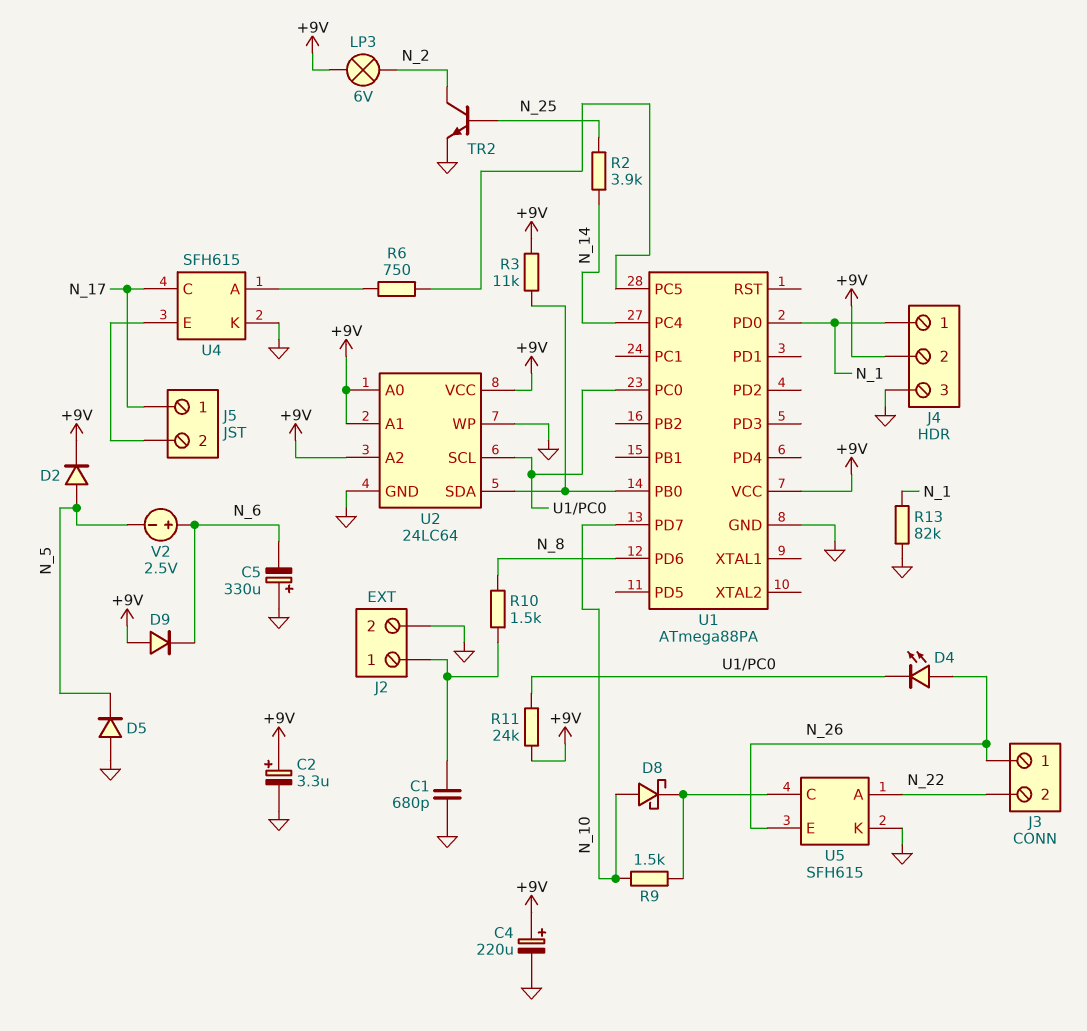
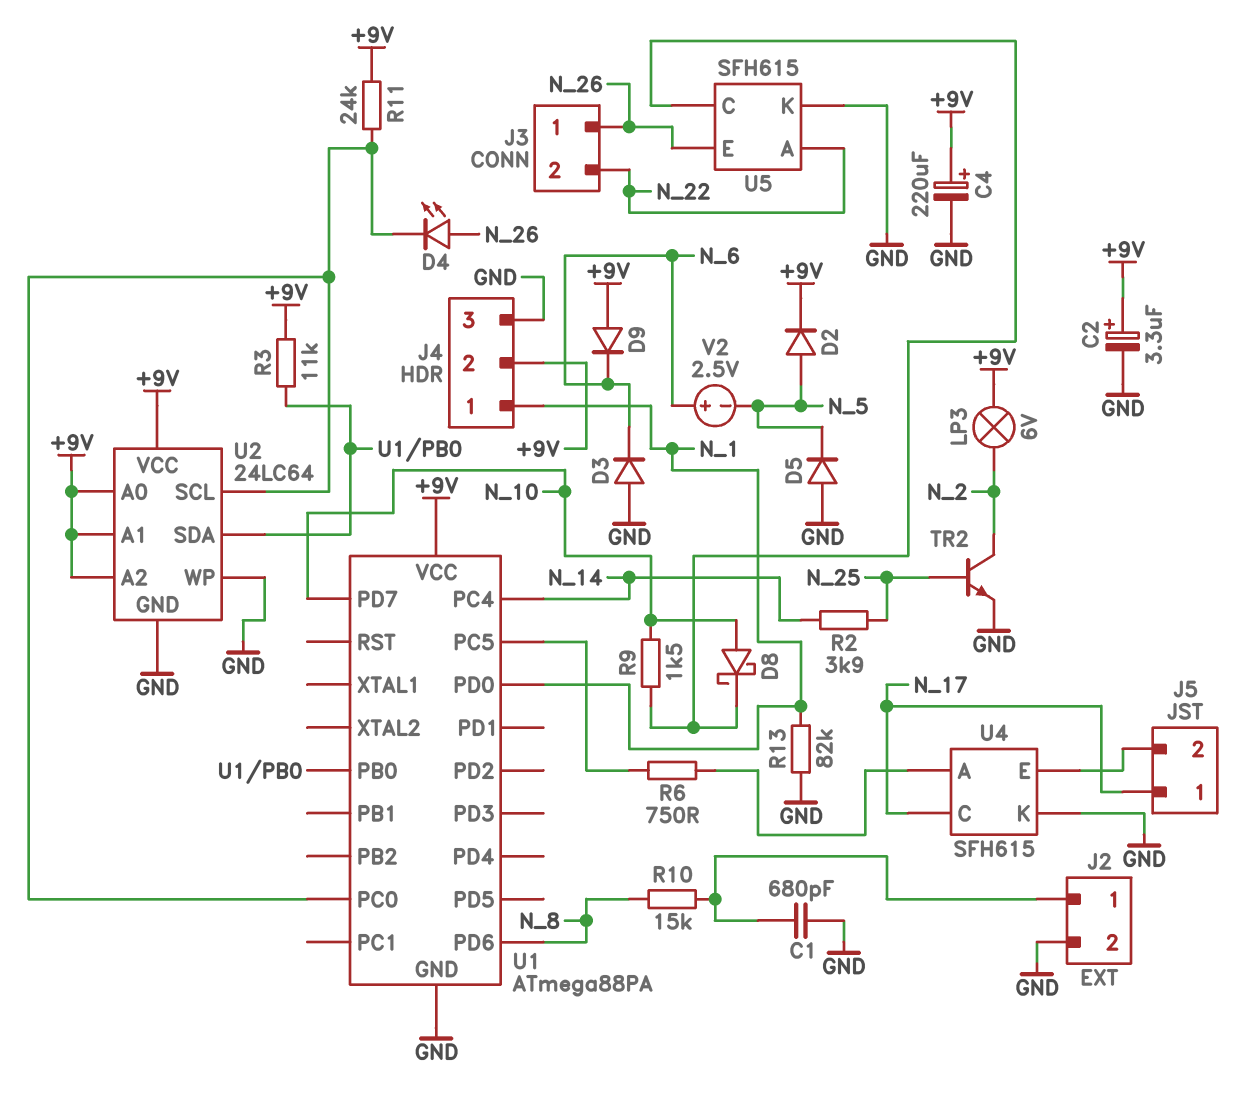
C5: 330uF (plus GND, minus N_6) -> none
D3: none -> diode (A GND, K N_6)
R10: 1.5k (J2/1, N_8) -> 15k (J2/1, N_8)

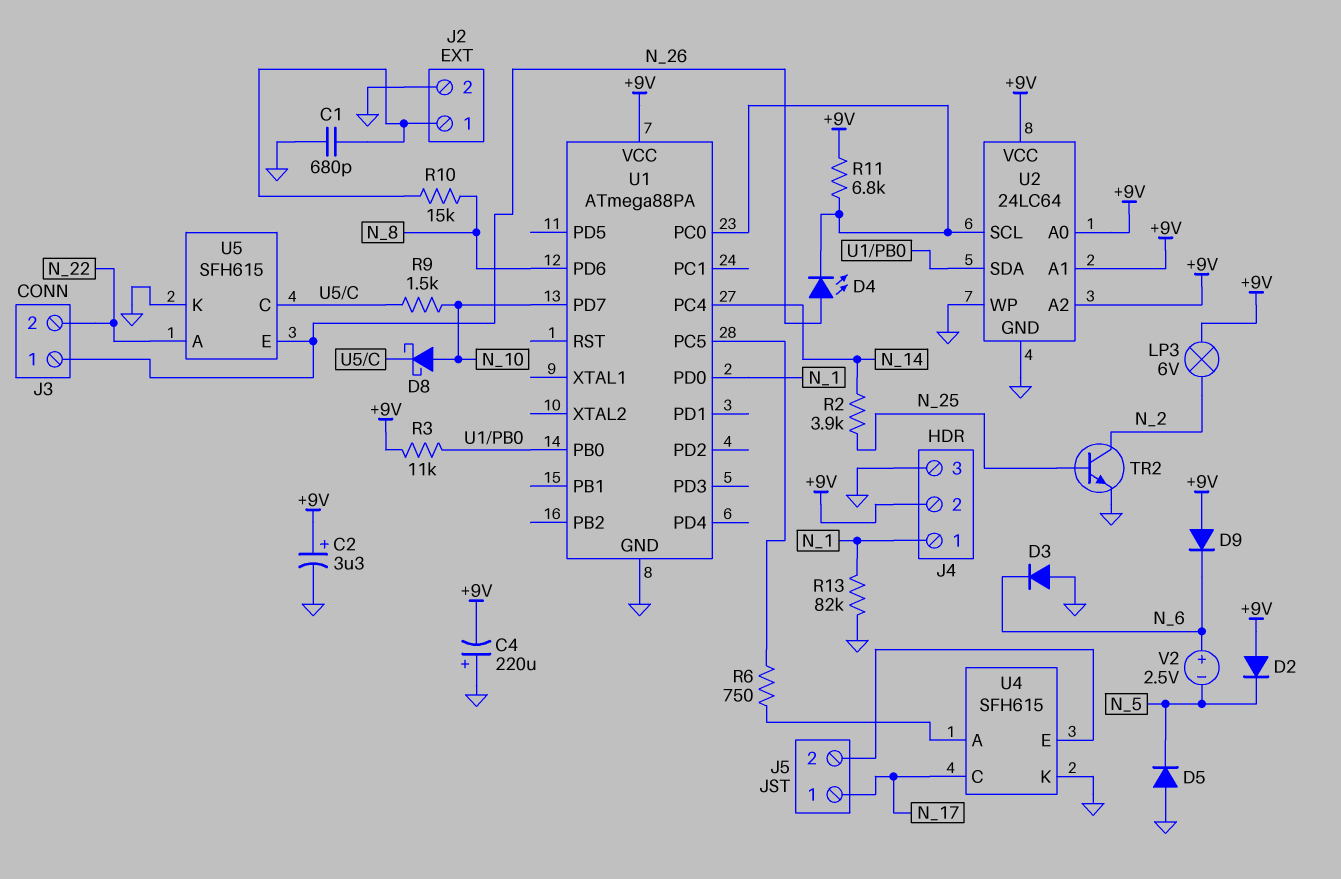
C4: 220uF (plus +9V, minus GND) -> 220uF (plus GND, minus +9V)
D2: diode (A N_5, K +9V) -> diode (A +9V, K N_5)
R11: 24k (+9V, U1/PC0) -> 6.8k (+9V, U1/PC0)

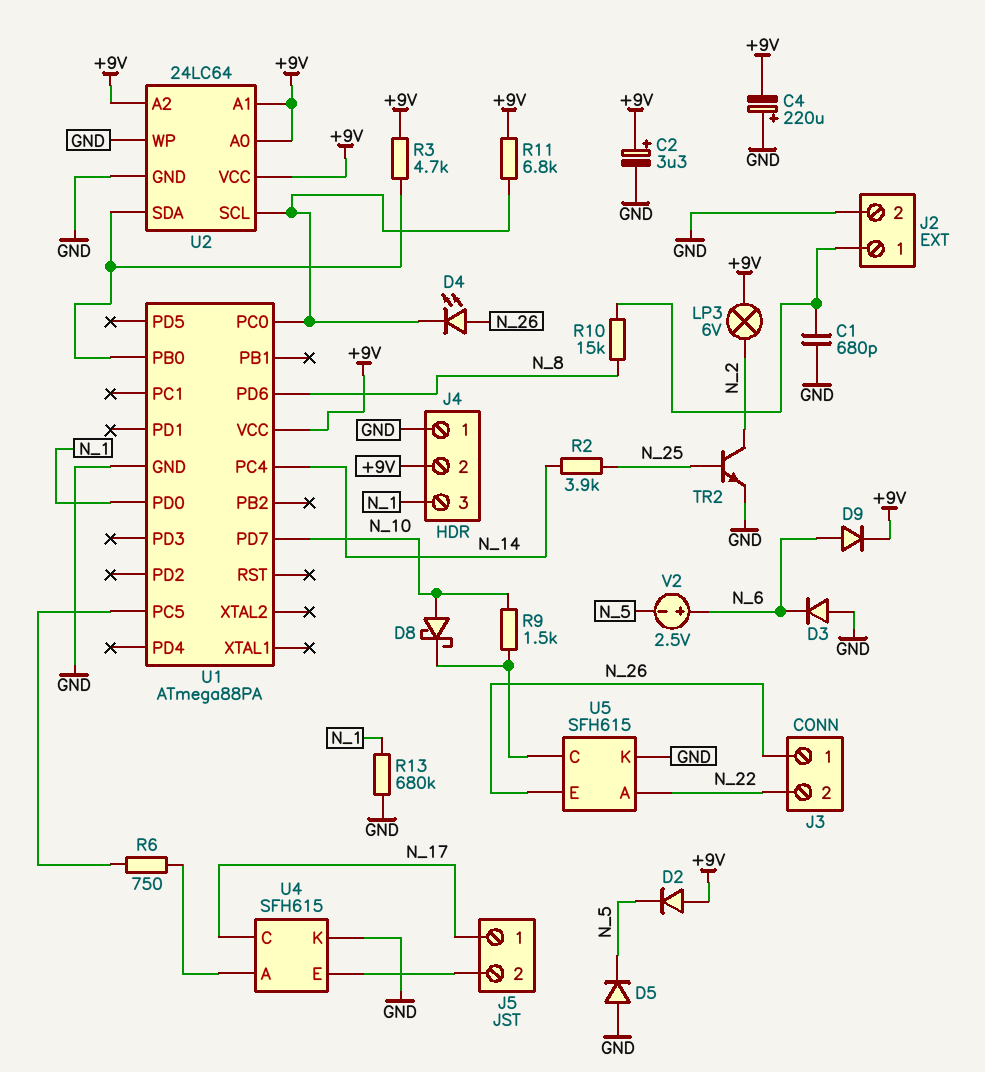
D9: diode (A +9V, K N_6) -> diode (A N_6, K +9V)
J4 pin 1: N_1 -> GND
J4 pin 3: GND -> N_1
R3: 11k (+9V, U1/PB0) -> 4.7k (+9V, U1/PB0)
R13: 82k (GND, N_1) -> 680k (GND, N_1)

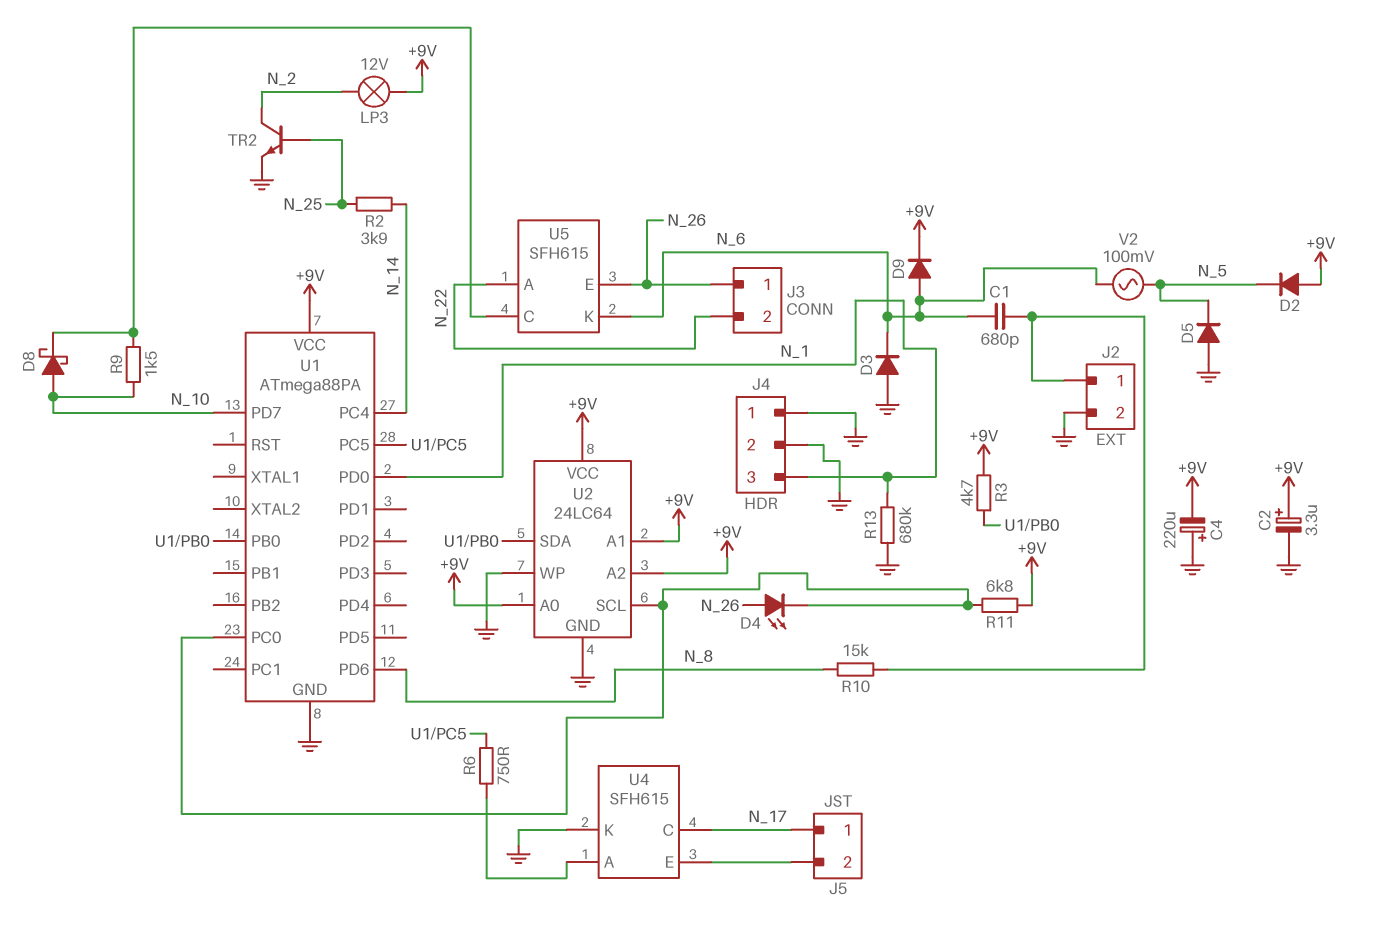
C1: 680pF (GND, J2/1) -> 680pF (J2/1, N_6)
J4 pin 2: +9V -> GND
LP3: lamp 6V (+9V, N_2) -> lamp 12V (+9V, N_2)
U5 pin K: GND -> N_6
V2: 2.5V (plus N_6, minus N_5) -> AC 100mV (N_5, N_6)

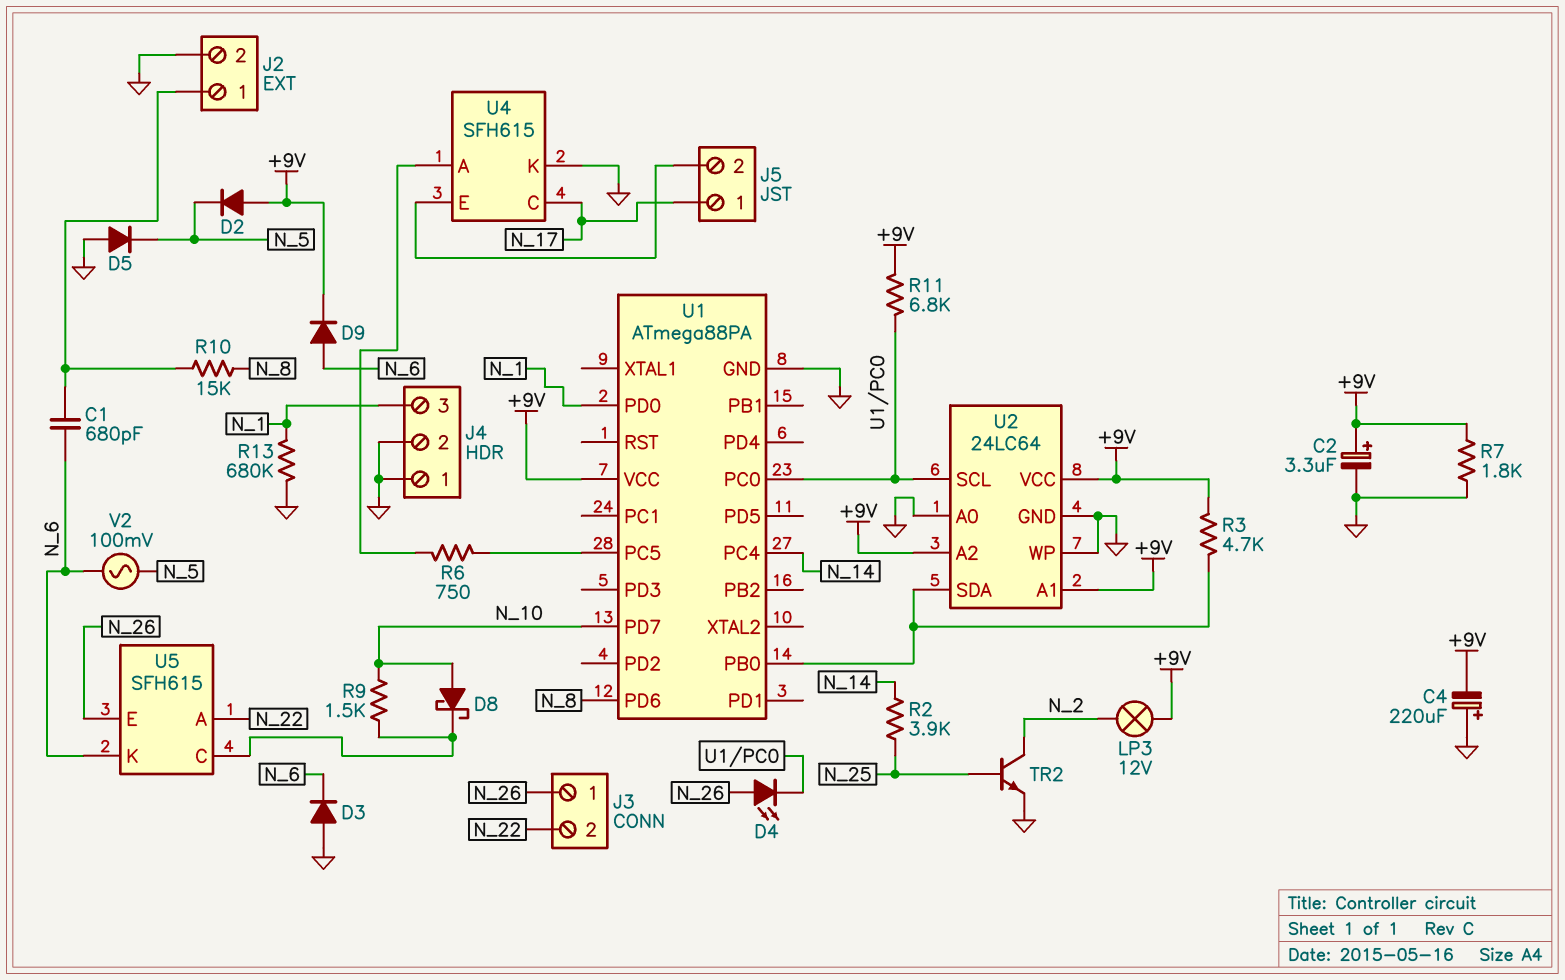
R7: none -> 1.8k (+9V, GND)
U2 pin A0: +9V -> GND

